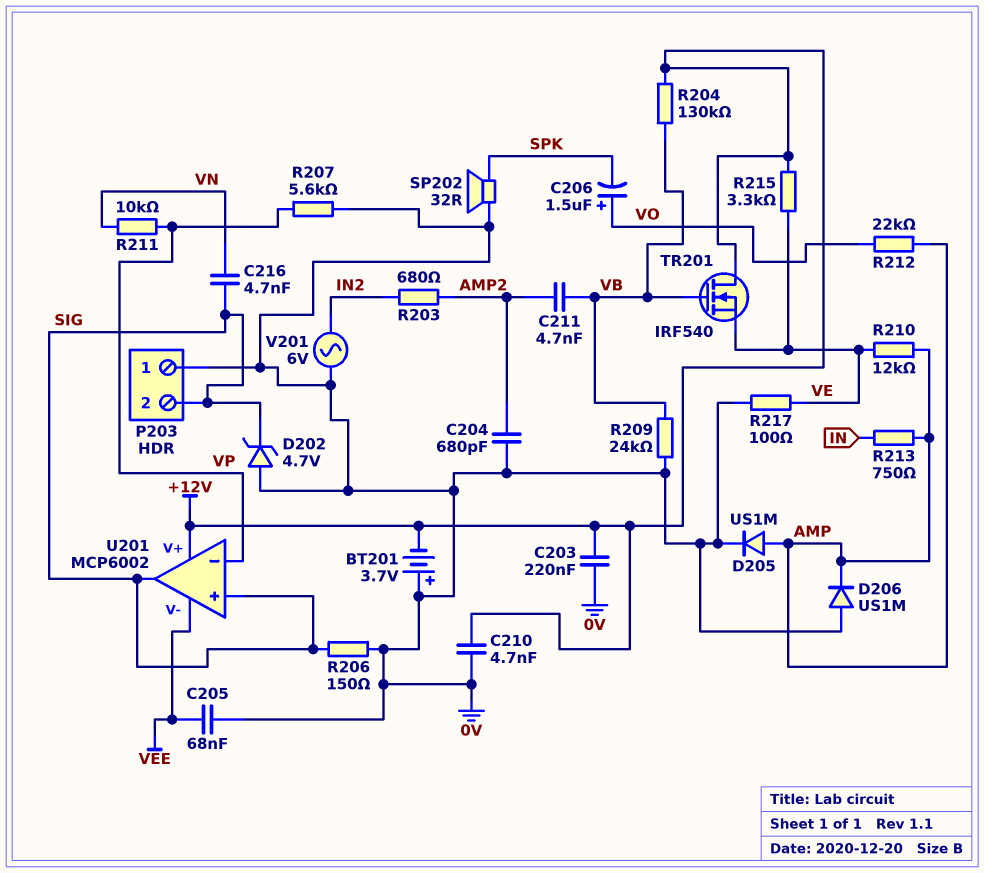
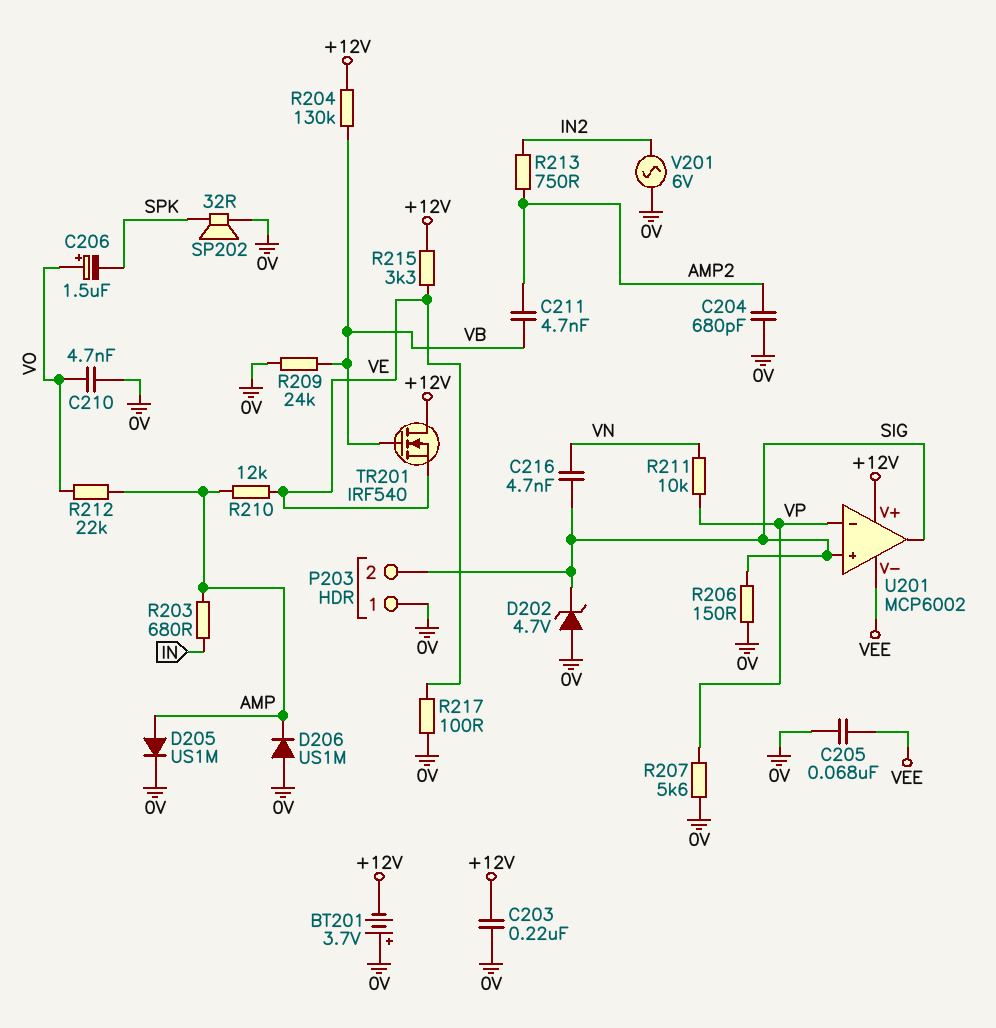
C210: 4.7nF (+12V, 0V) -> 4.7nF (0V, VO)
R203: 680 (AMP2, IN2) -> 680 (AMP, IN)
R213: 750 (AMP, IN) -> 750 (AMP2, IN2)

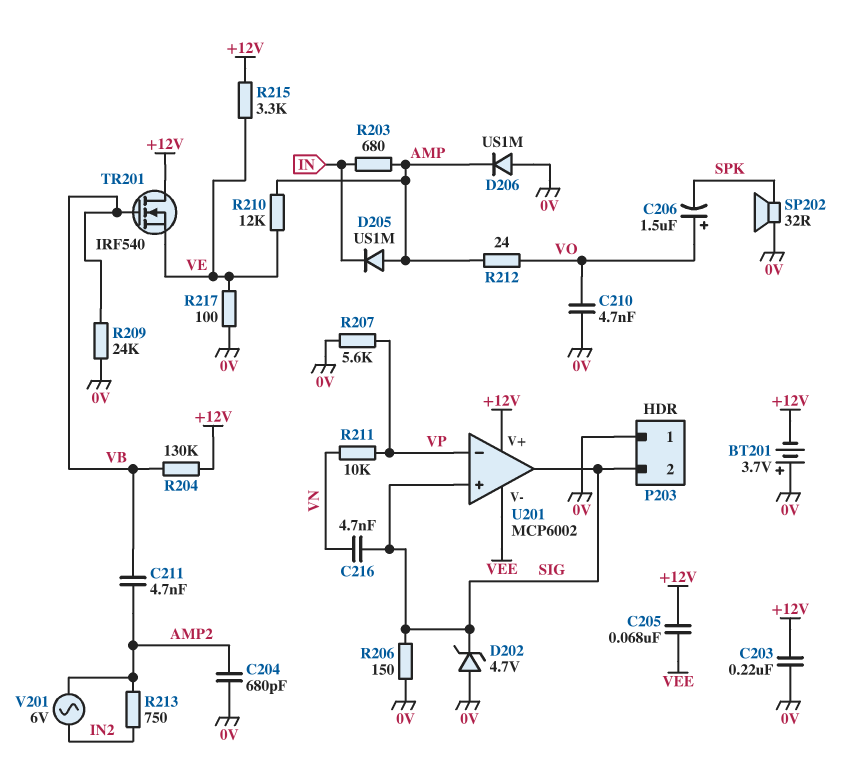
C205: 68nF (0V, VEE) -> 68nF (+12V, VEE)
D205: diode US1M (A AMP, K 0V) -> diode US1M (A AMP, K IN)
R212: 22k (AMP, VO) -> 24 (AMP, VO)
V201: AC 6V (0V, IN2) -> AC 6V (AMP2, IN2)

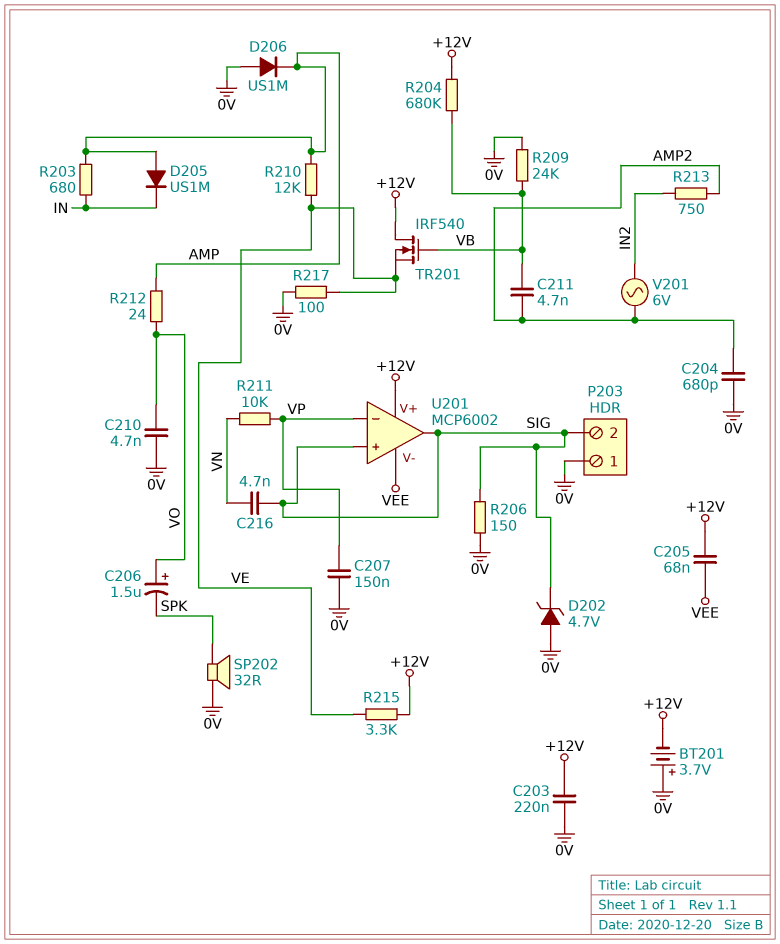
C207: none -> 150nF (0V, VP)
R204: 130k (+12V, VB) -> 680k (+12V, VB)
R207: 5.6k (0V, VP) -> none

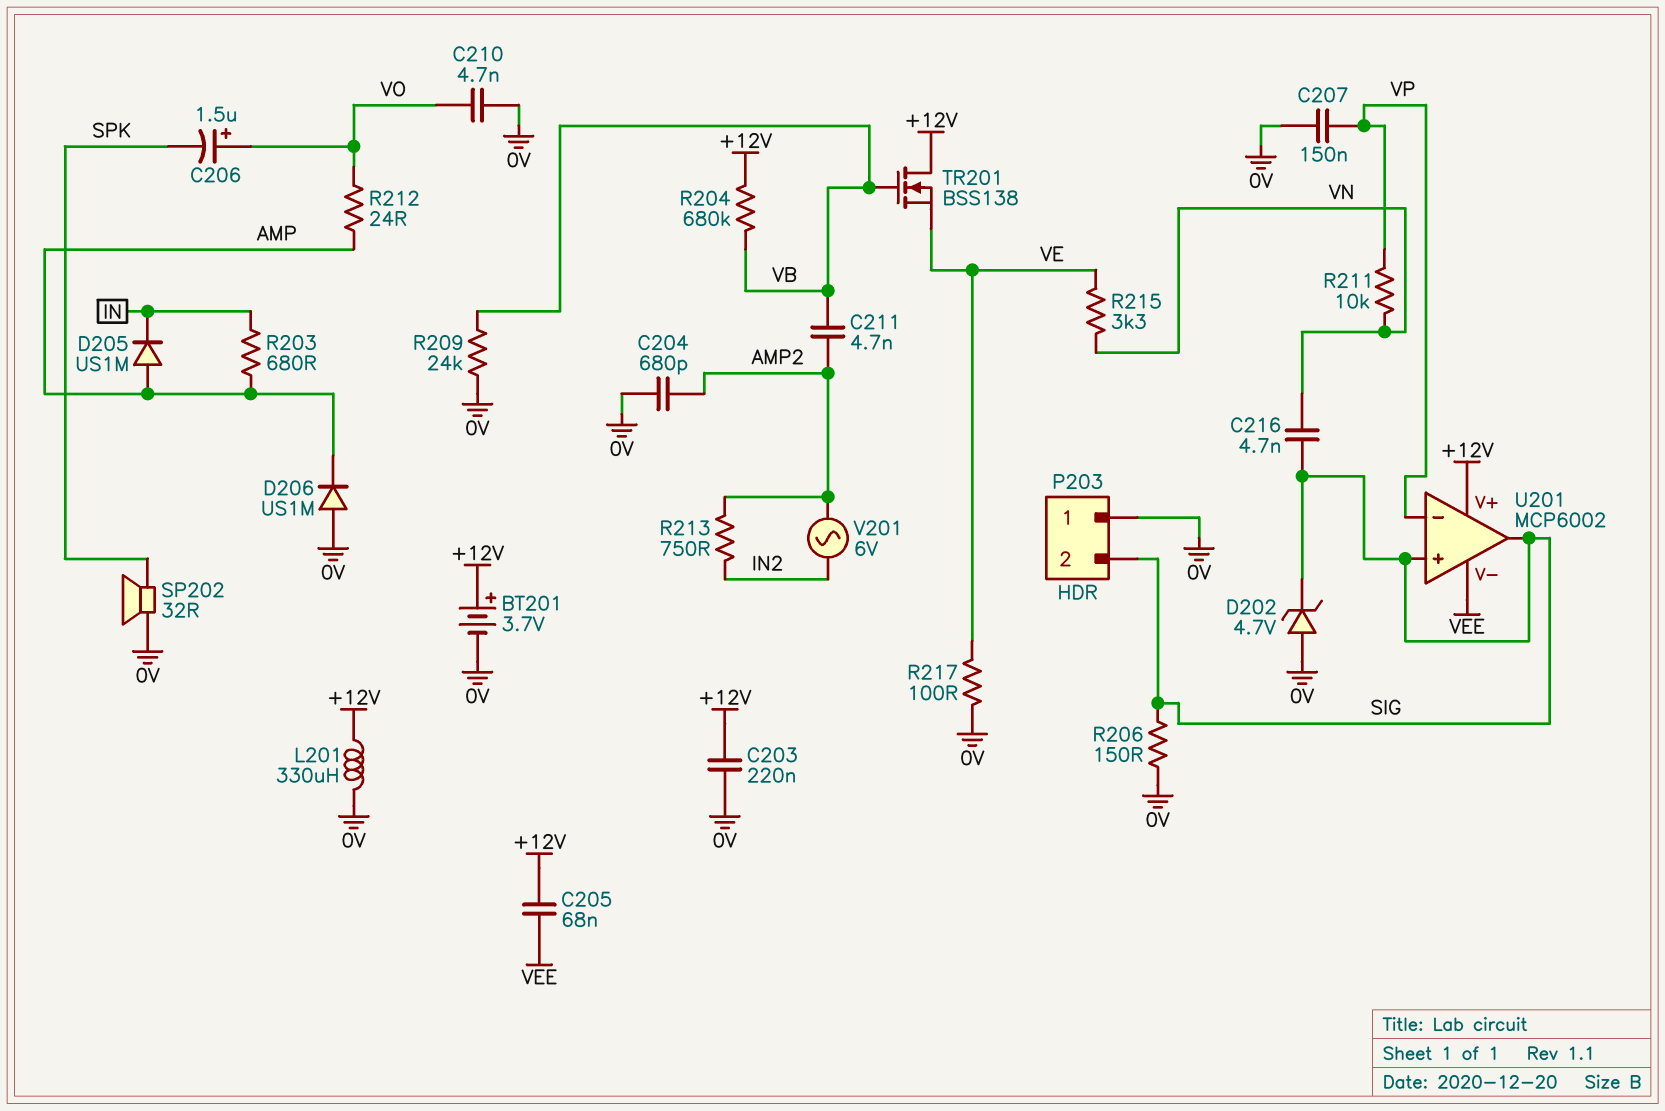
BT201: 3.7V (plus 0V, minus +12V) -> 3.7V (plus +12V, minus 0V)
L201: none -> 330uH (+12V, 0V)
R210: 12k (AMP, VE) -> none
R215: 3.3k (+12V, VE) -> 3.3k (VE, VN)
TR201: NMOS IRF540 (G VB, D +12V, S VE) -> NMOS BSS138 (G VB, D +12V, S VE)

